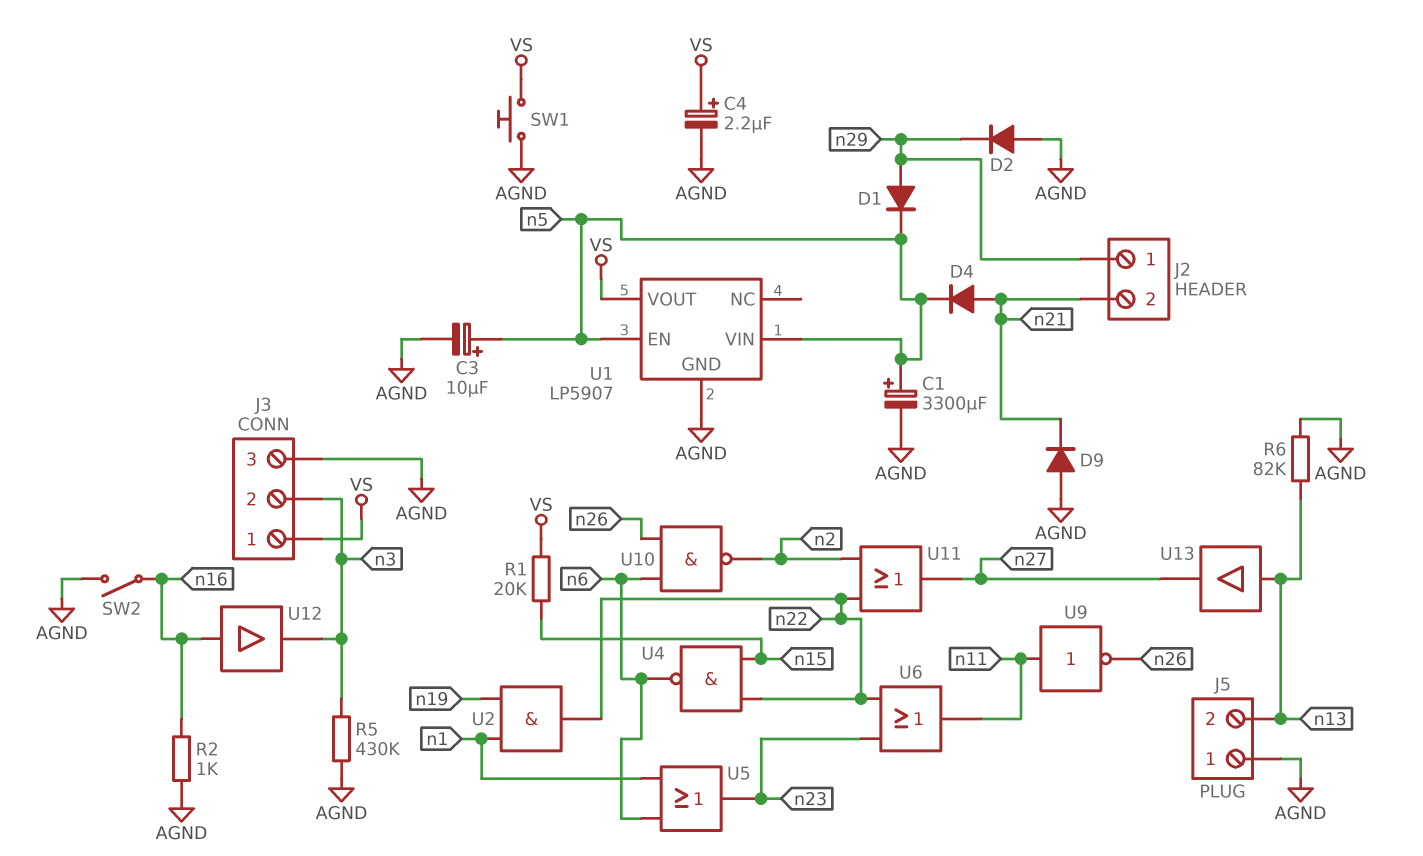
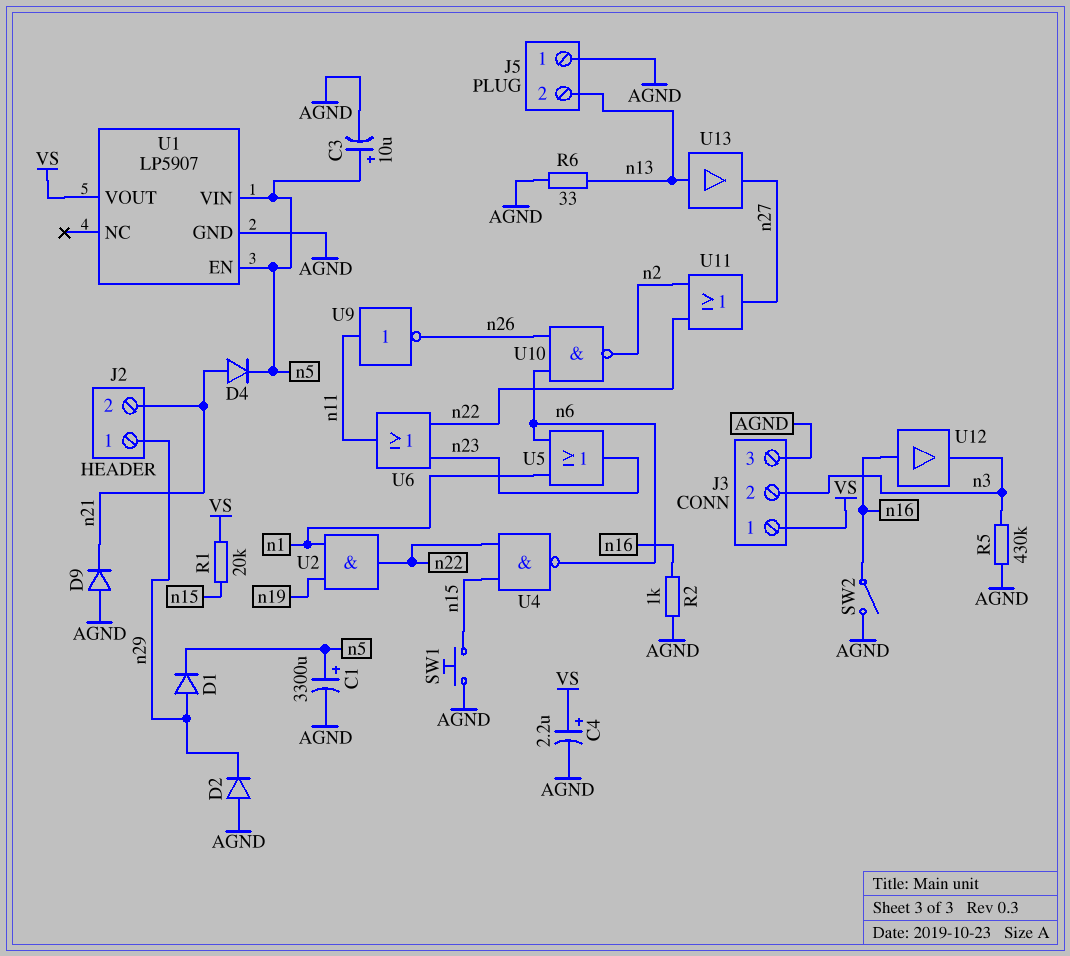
R6: 82k (AGND, n13) -> 33 (AGND, n13)
SW1: button (AGND, VS) -> button (AGND, n15)

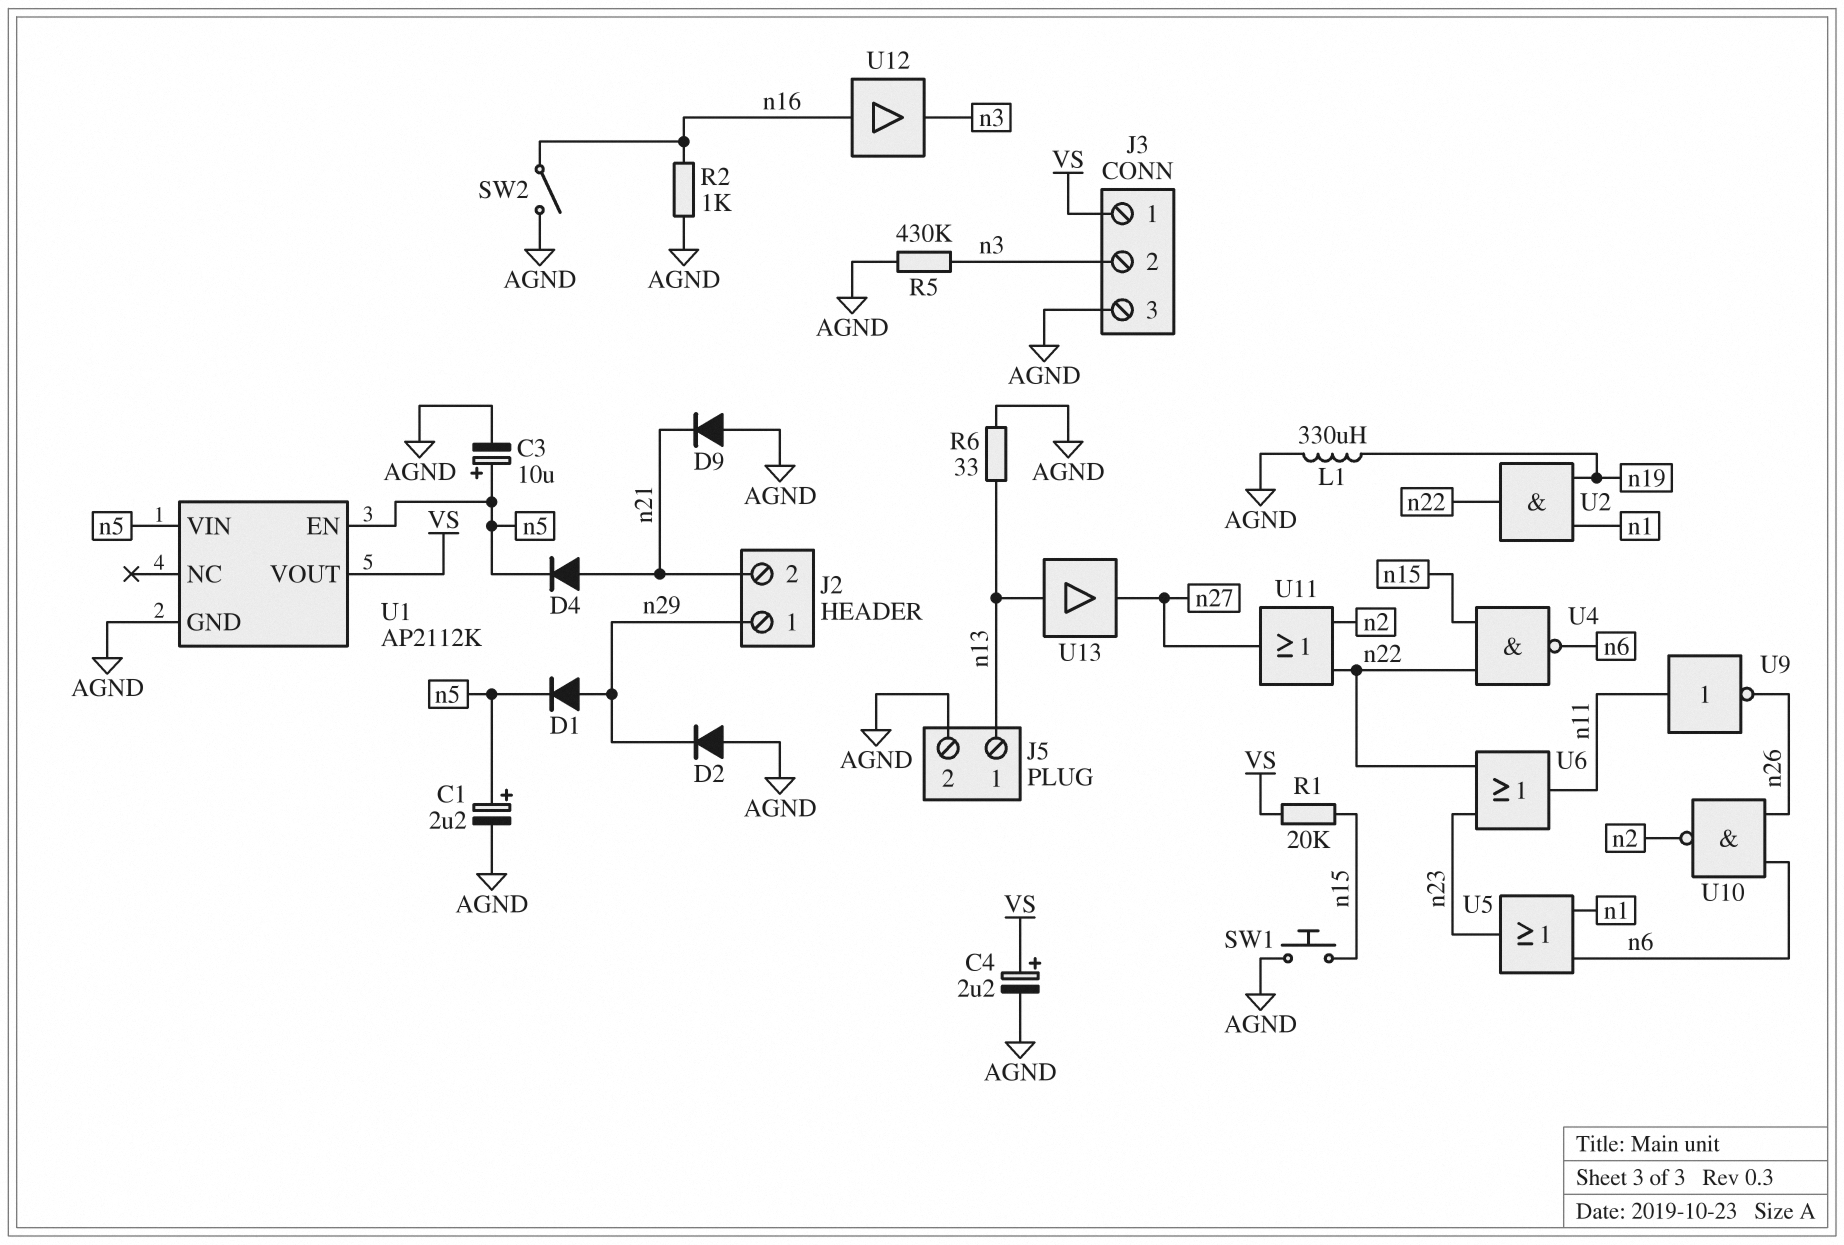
C1: 3300uF (plus n5, minus AGND) -> 2.2uF (plus n5, minus AGND)
J5 pin 1: AGND -> n13
J5 pin 2: n13 -> AGND
L1: none -> 330uH (AGND, n19)
U1: LP5907 -> AP2112K

